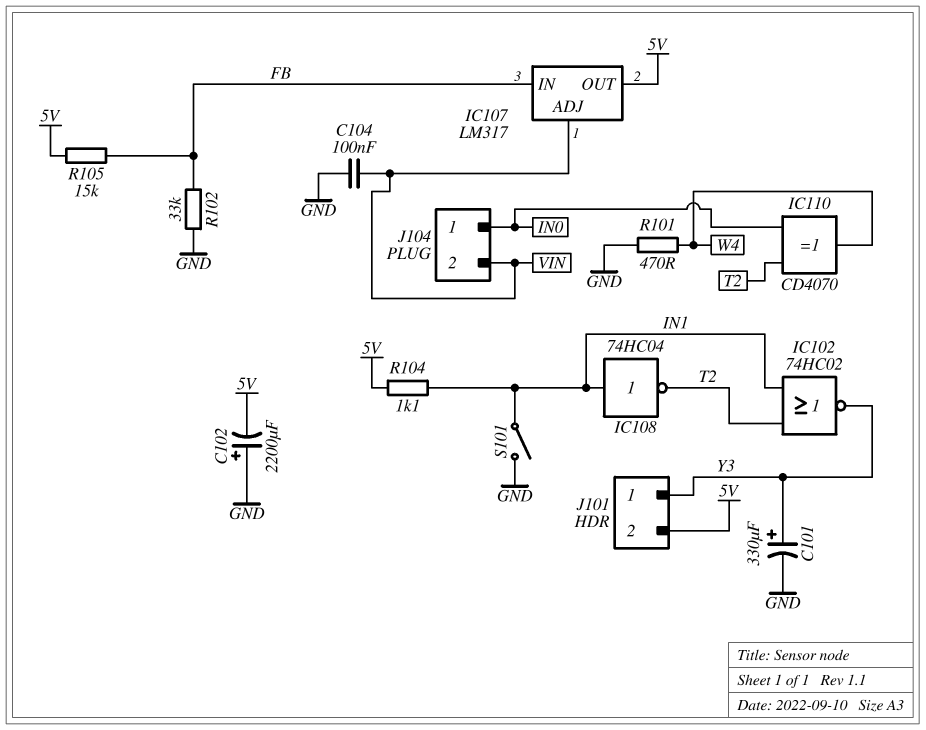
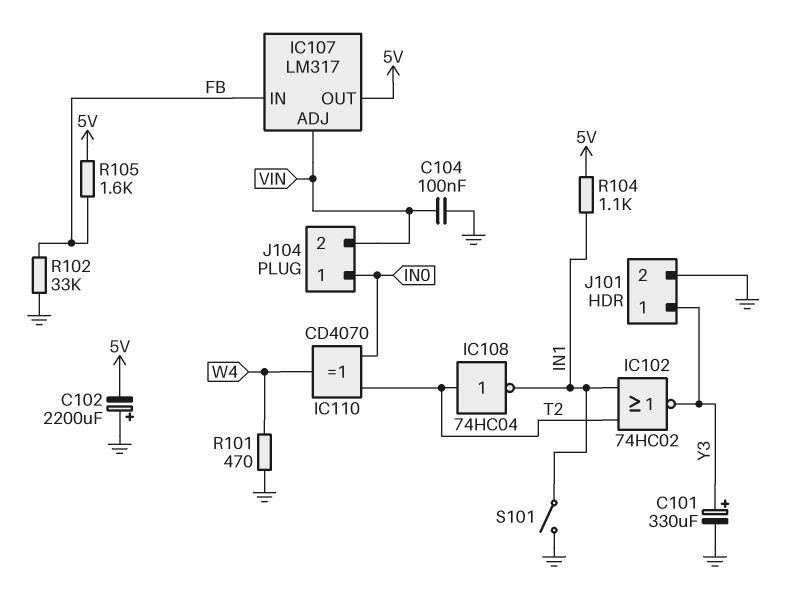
IC108: NOT 74HC04 (in IN1, out T2) -> NOT 74HC04 (in T2, out IN1)
J101 pin 2: 5V -> GND
R105: 15k (5V, FB) -> 1.6k (5V, FB)

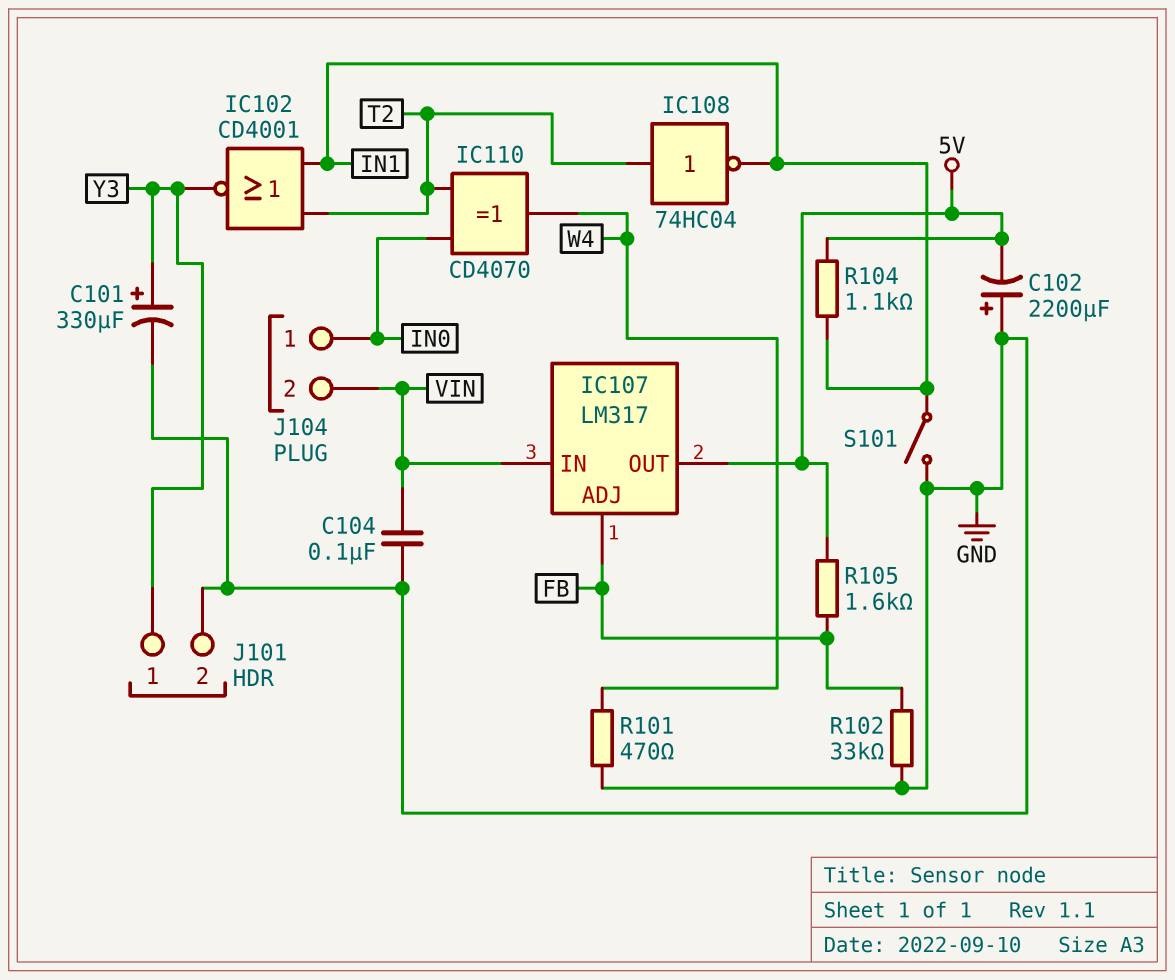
IC102: NOR 74HC02 (in IN1, in T2, out Y3) -> NOR CD4001 (in IN1, in T2, out Y3)
IC107 pin ADJ: VIN -> FB
IC107 pin IN: FB -> VIN

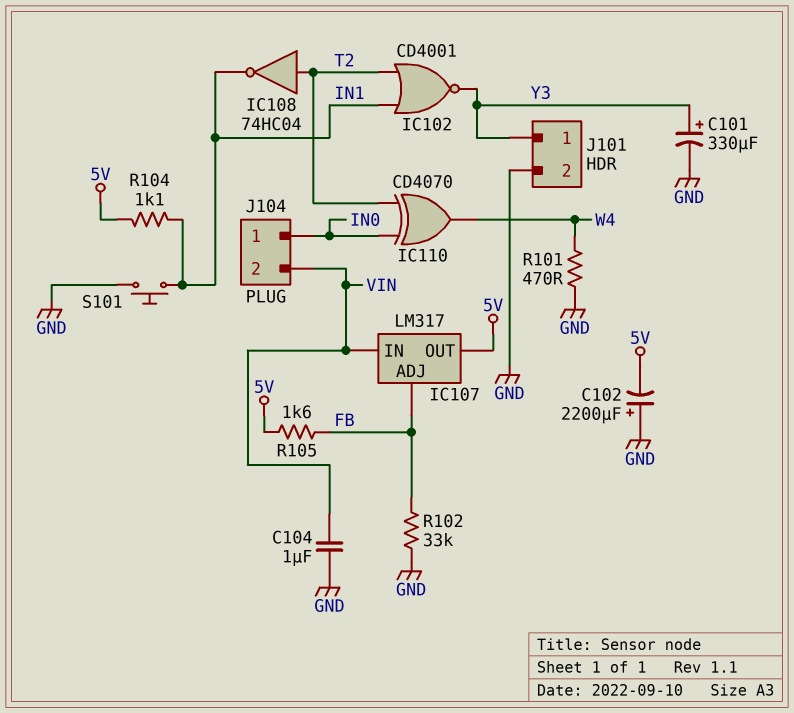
C104: 100nF (GND, VIN) -> 1uF (GND, VIN)
S101: switch (GND, IN1) -> button (GND, IN1)

